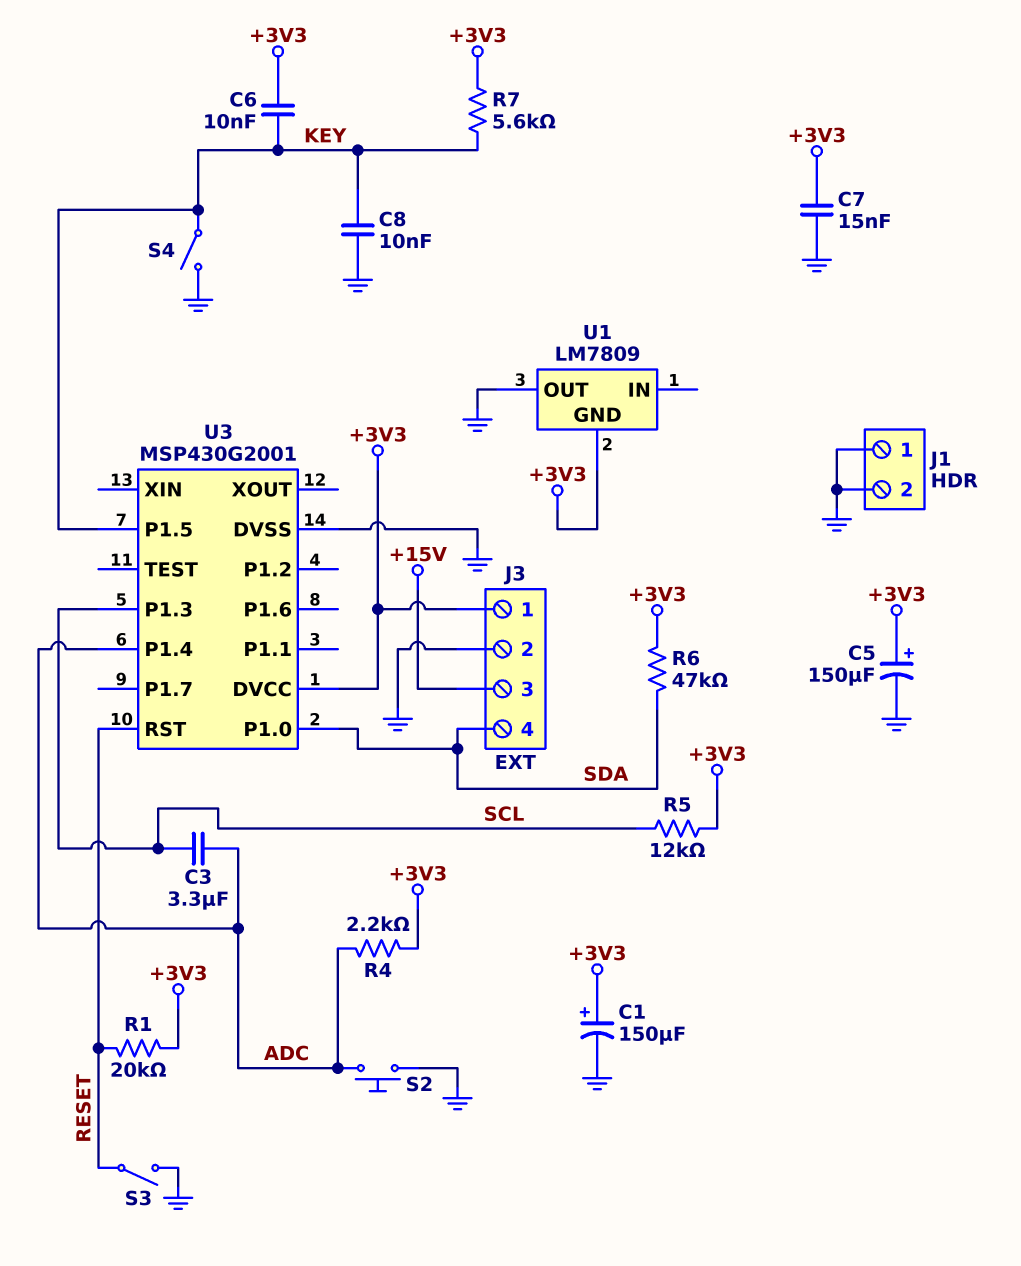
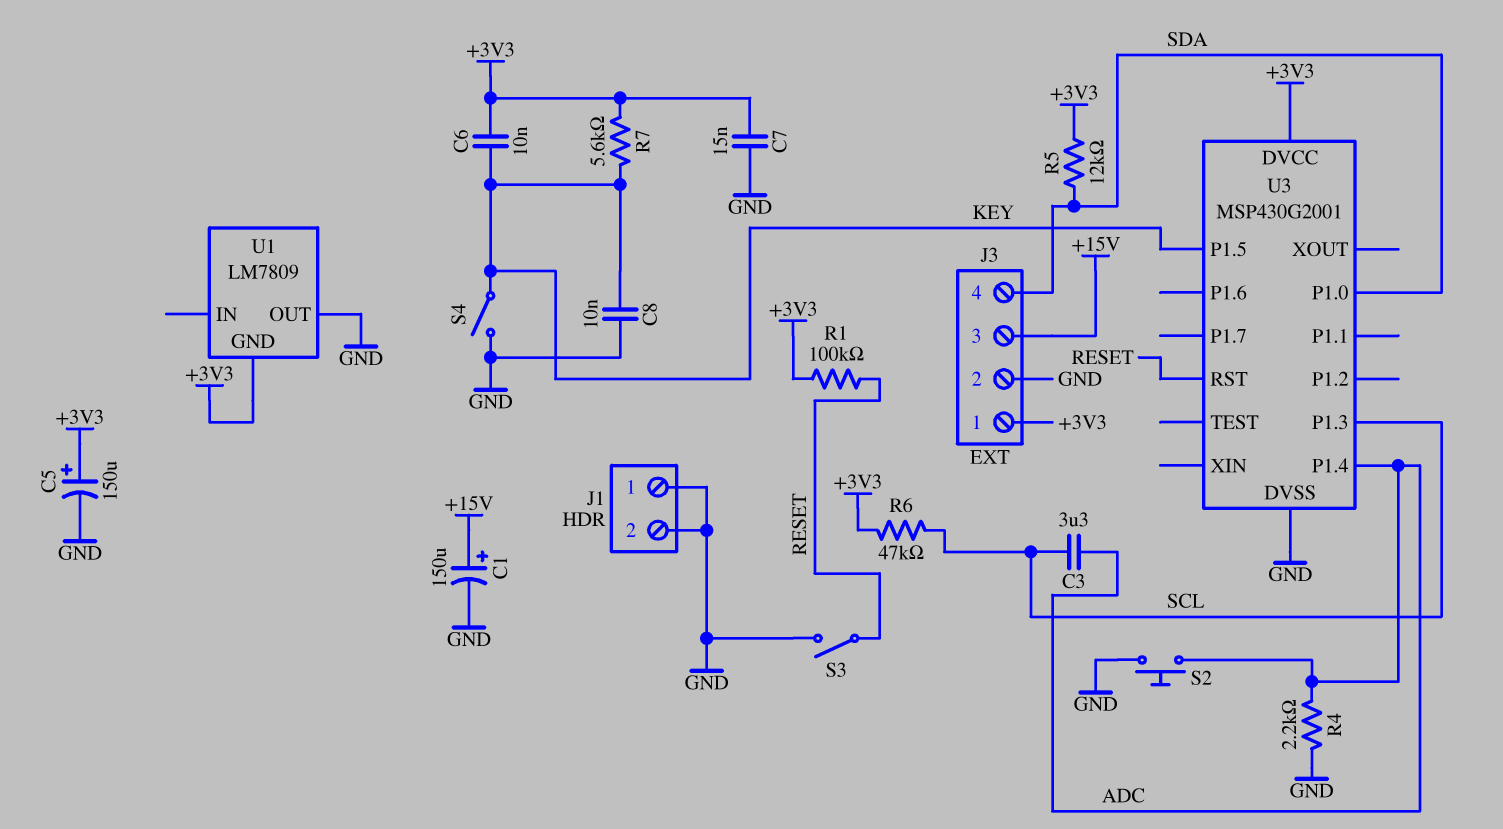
C1: 150uF (plus +3V3, minus GND) -> 150uF (plus +15V, minus GND)
R1: 20k (+3V3, RESET) -> 100k (+3V3, RESET)
R4: 2.2k (+3V3, ADC) -> 2.2k (ADC, GND)
R5: 12k (+3V3, SCL) -> 12k (+3V3, SDA)
R6: 47k (+3V3, SDA) -> 47k (+3V3, SCL)

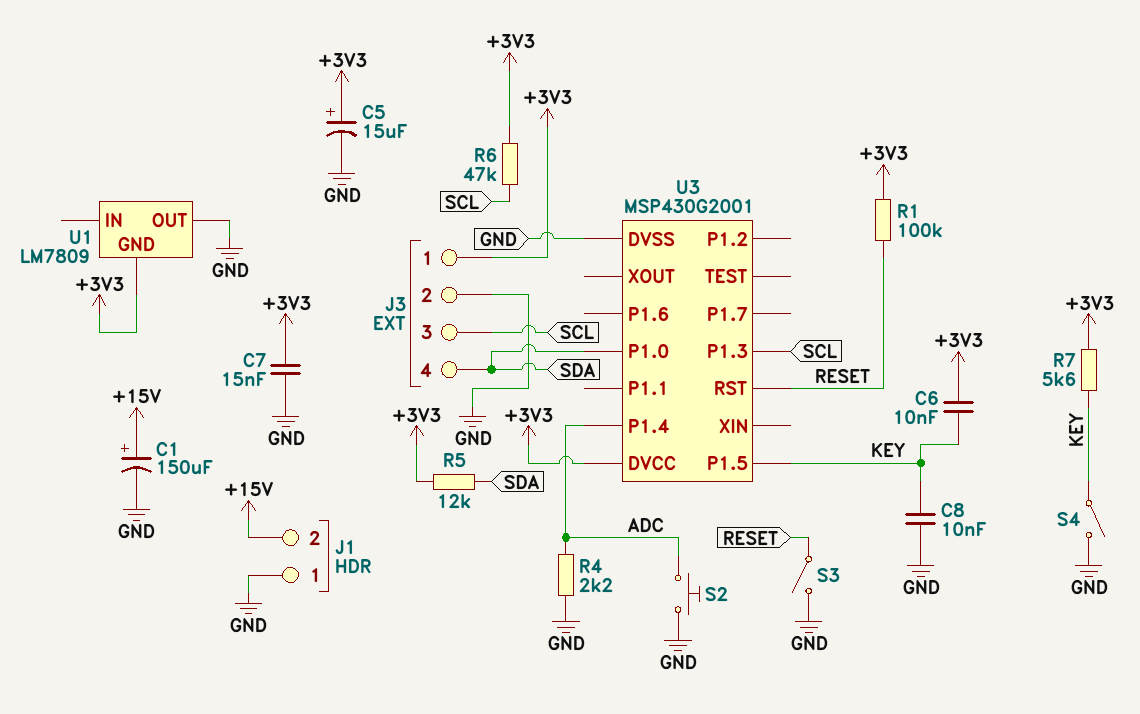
C3: 3.3uF (ADC, SCL) -> none
C5: 150uF (plus +3V3, minus GND) -> 15uF (plus +3V3, minus GND)
J1 pin 2: GND -> +15V
J3 pin 3: +15V -> SCL

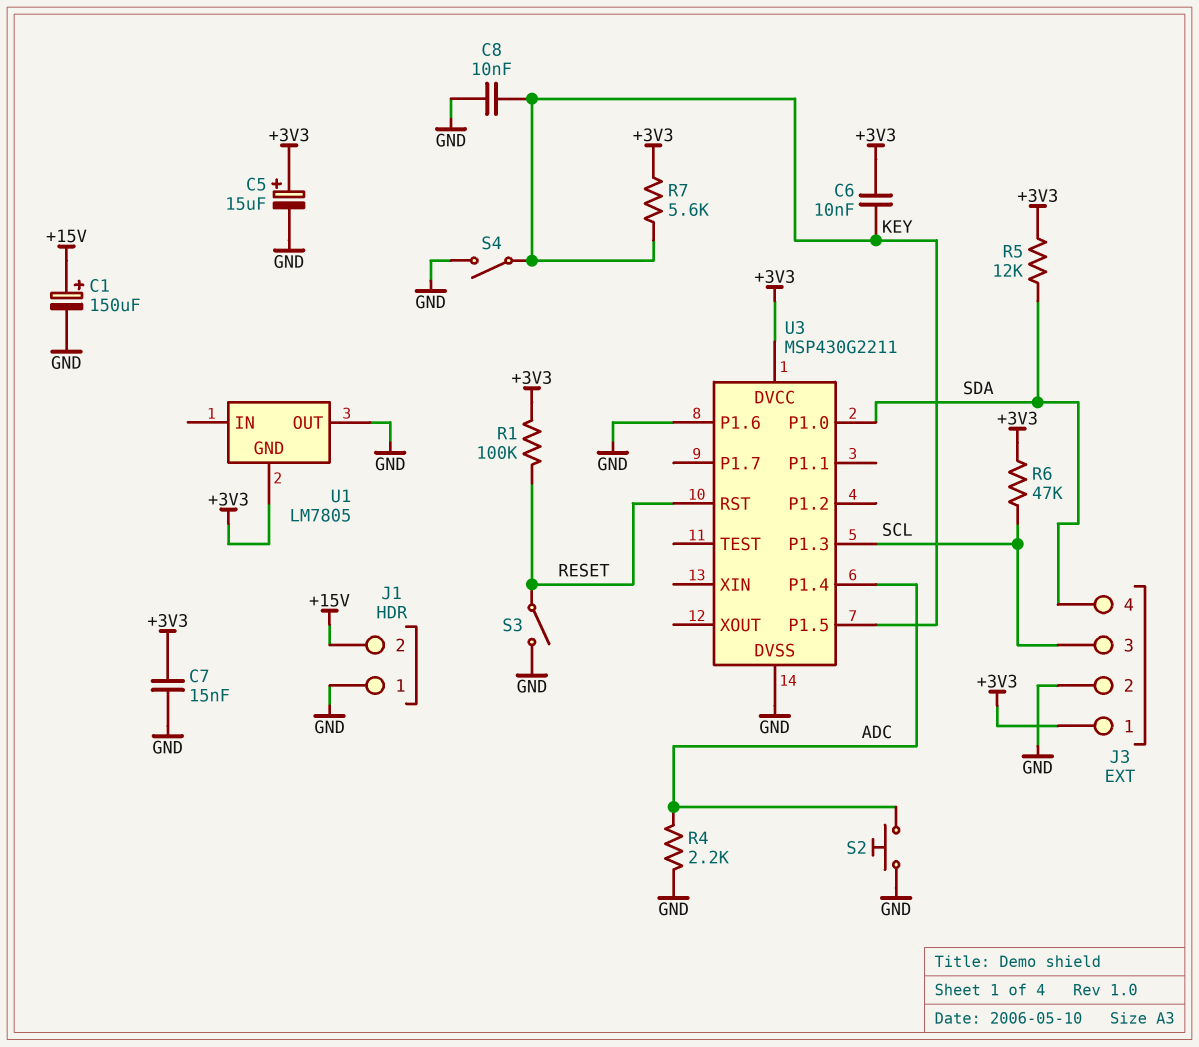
U1: LM7809 -> LM7805
U3: MSP430G2001 -> MSP430G2211
U3 pin P1.6: none -> GND

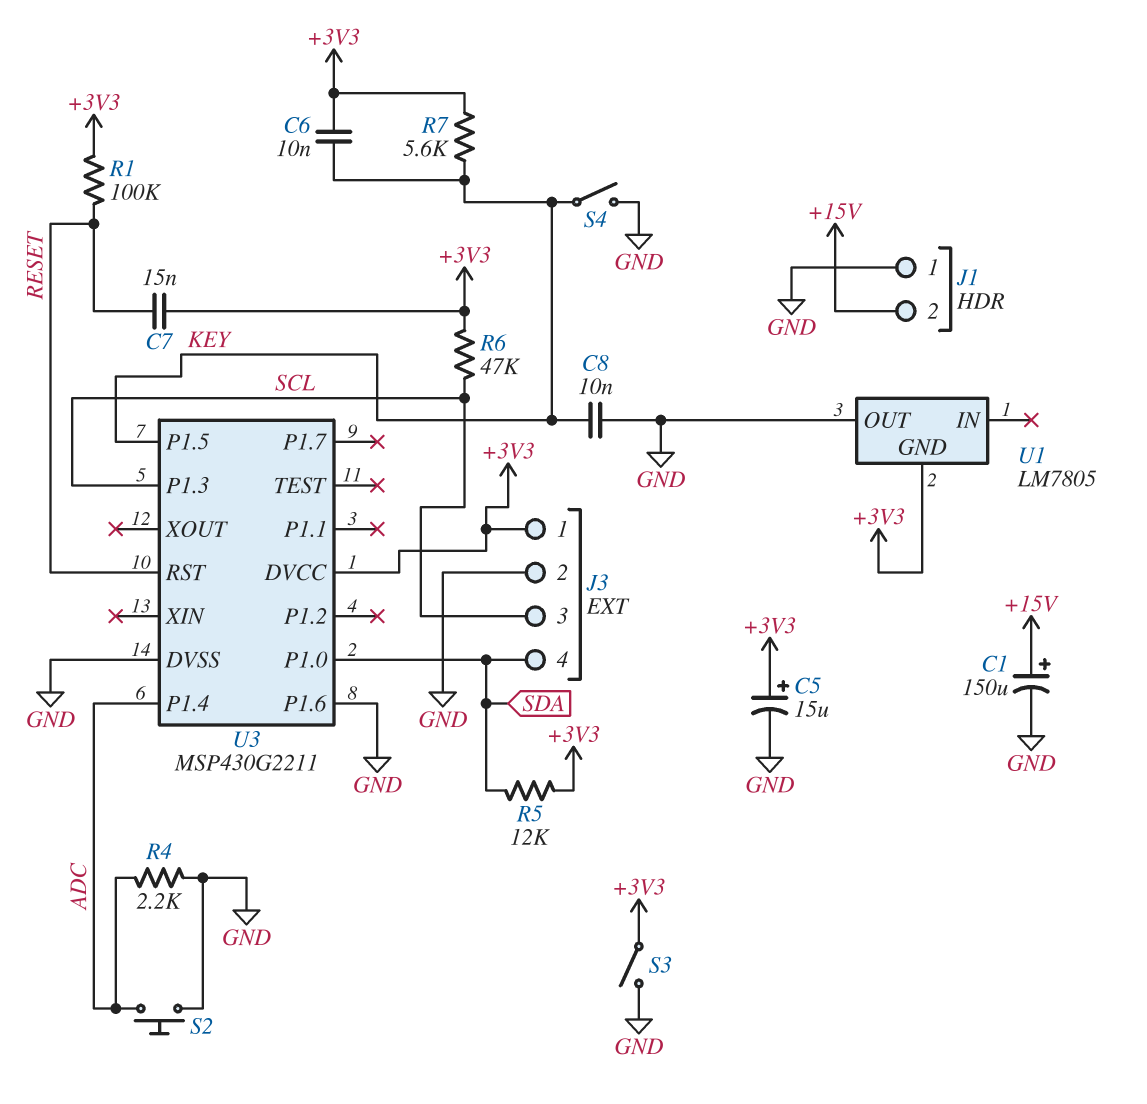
C7: 15nF (+3V3, GND) -> 15nF (+3V3, RESET)
S3: switch (GND, RESET) -> switch (+3V3, GND)

